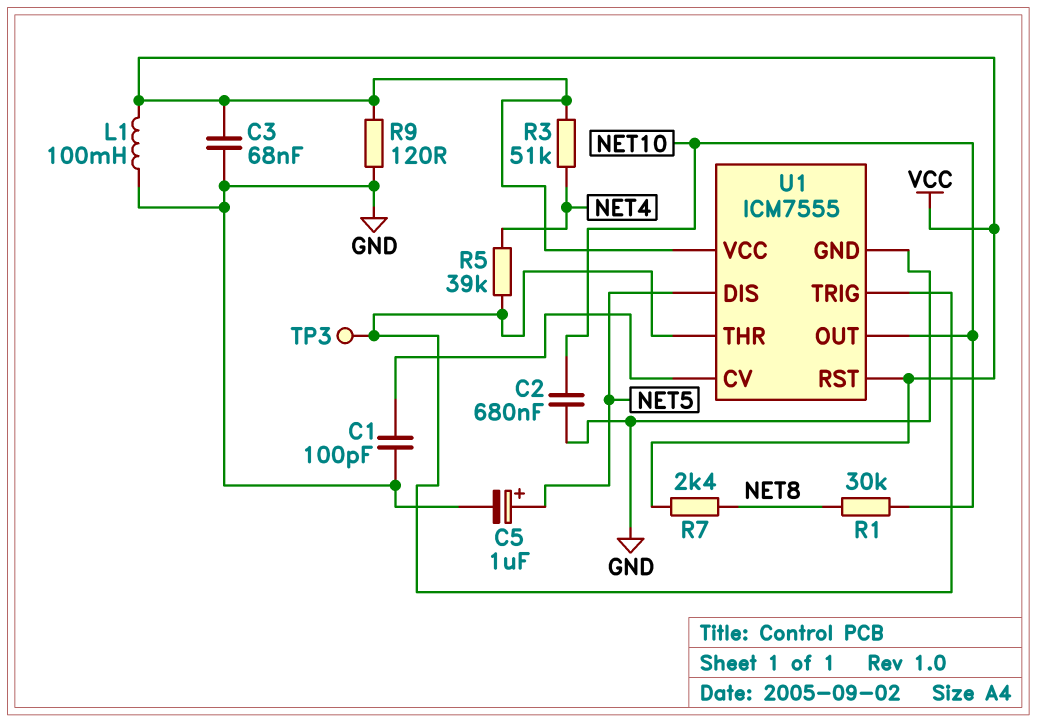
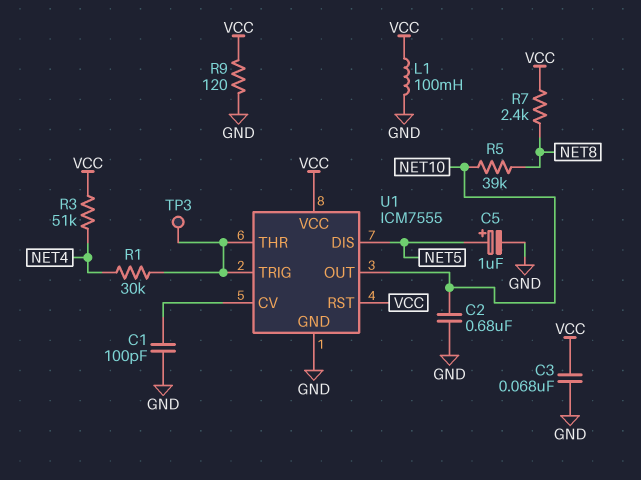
R1: 30k (NET8, NET10) -> 30k (NET4, U1/THR)
R5: 39k (NET4, U1/THR) -> 39k (NET8, NET10)

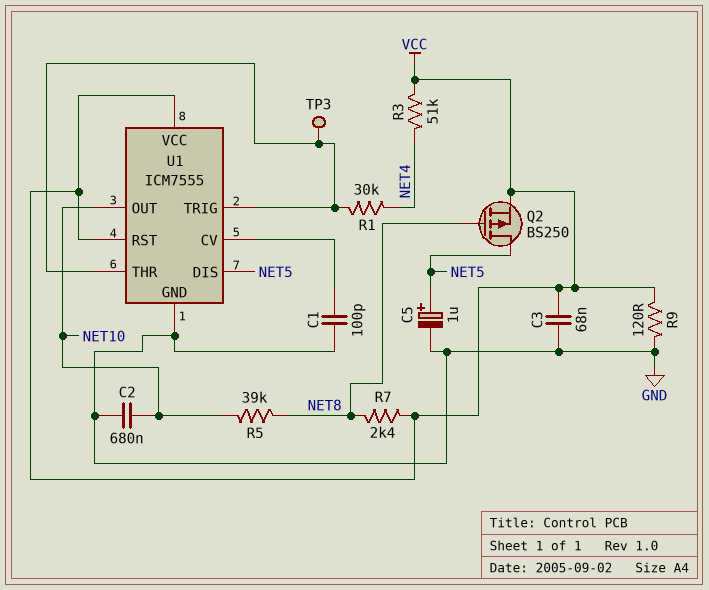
L1: 100mH (GND, VCC) -> none
Q2: none -> PMOS BS250 (G NET8, D NET5, S VCC)

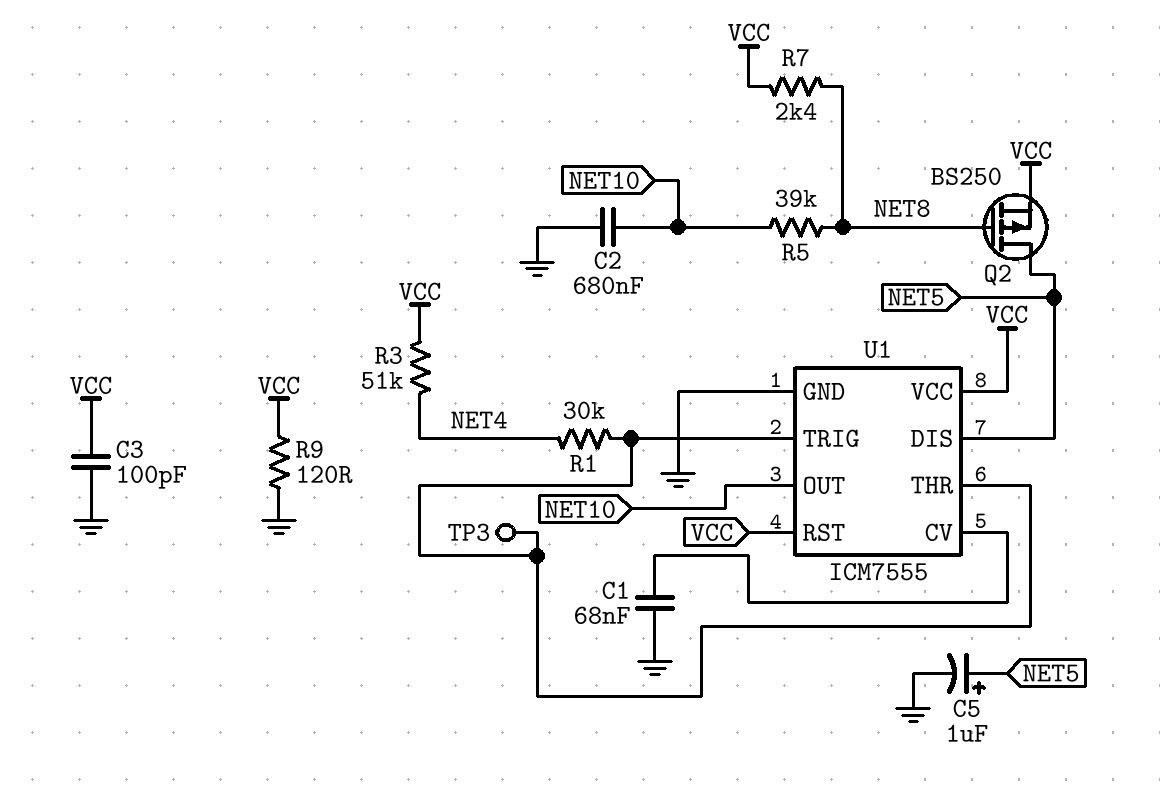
C1: 100pF (GND, U1/CV) -> 68nF (GND, U1/CV)
C3: 68nF (GND, VCC) -> 100pF (GND, VCC)

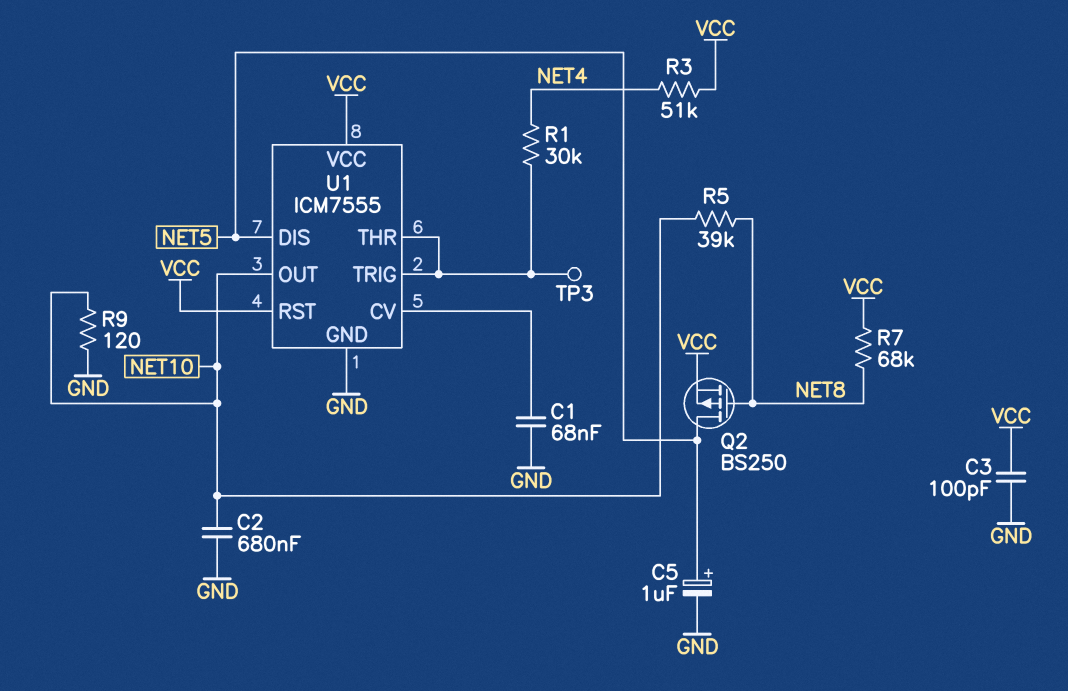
R7: 2.4k (NET8, VCC) -> 68k (NET8, VCC)
R9: 120 (GND, VCC) -> 120 (GND, NET10)

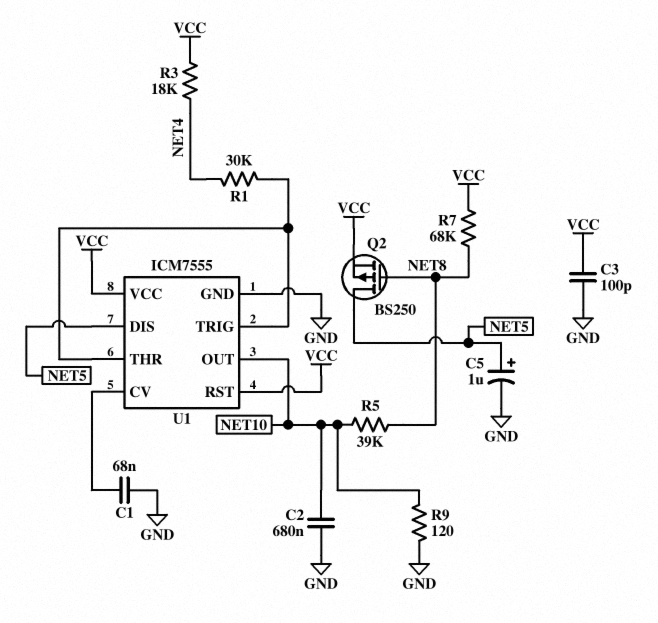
R3: 51k (NET4, VCC) -> 18k (NET4, VCC)
TP3: test point (U1/THR) -> none

